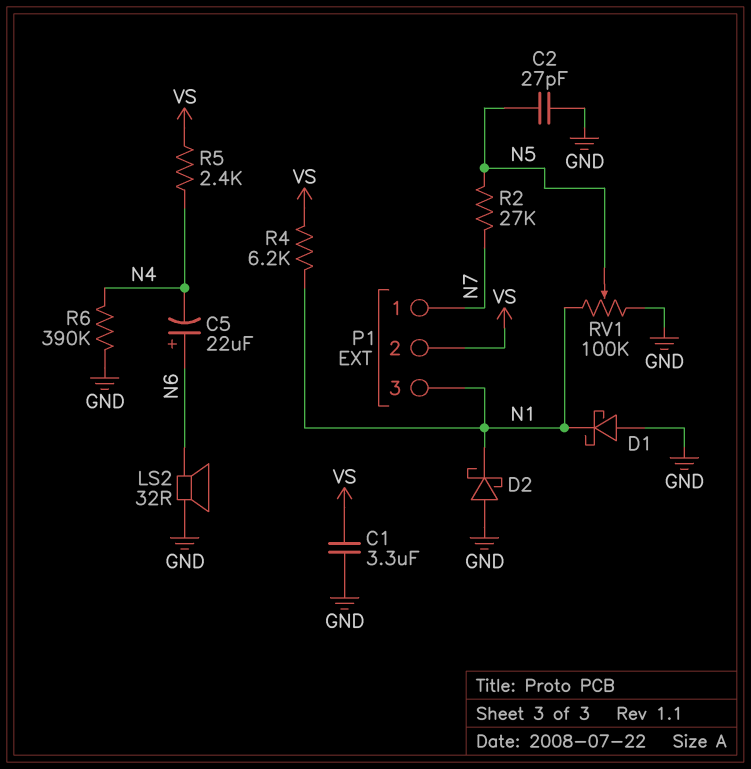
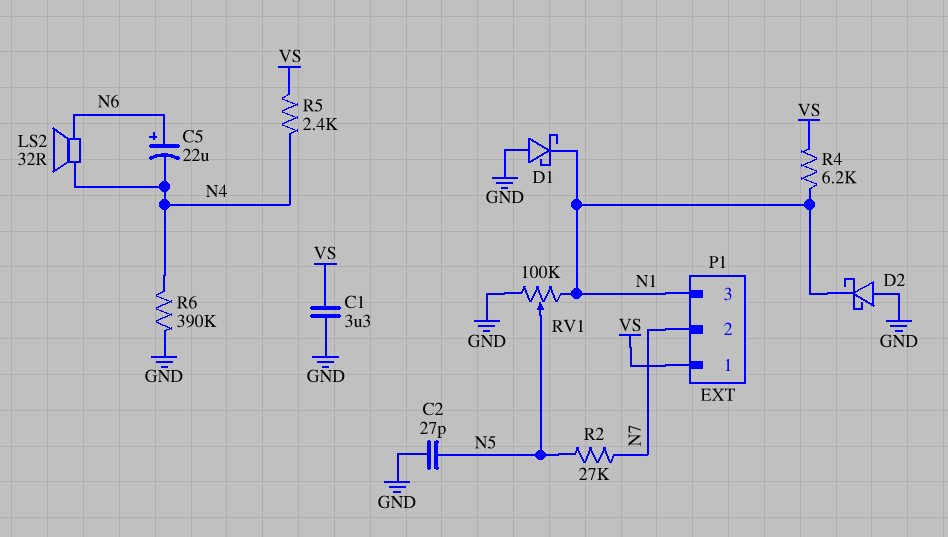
LS2: speaker 32R (GND, N6) -> speaker 32R (N4, N6)
P1 pin 1: N7 -> VS
P1 pin 2: VS -> N7

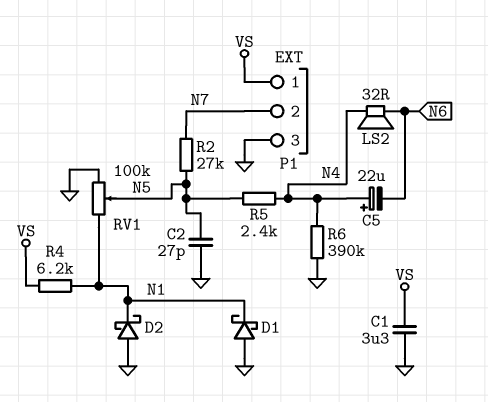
C5: 22uF (plus N6, minus N4) -> 22uF (plus N4, minus N6)
P1 pin 3: N1 -> GND
R5: 2.4k (N4, VS) -> 2.4k (N4, N5)

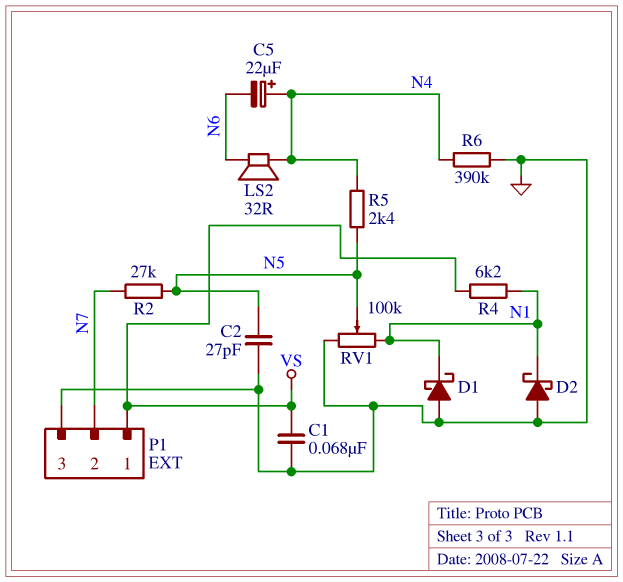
C1: 3.3uF (GND, VS) -> 68nF (GND, VS)

